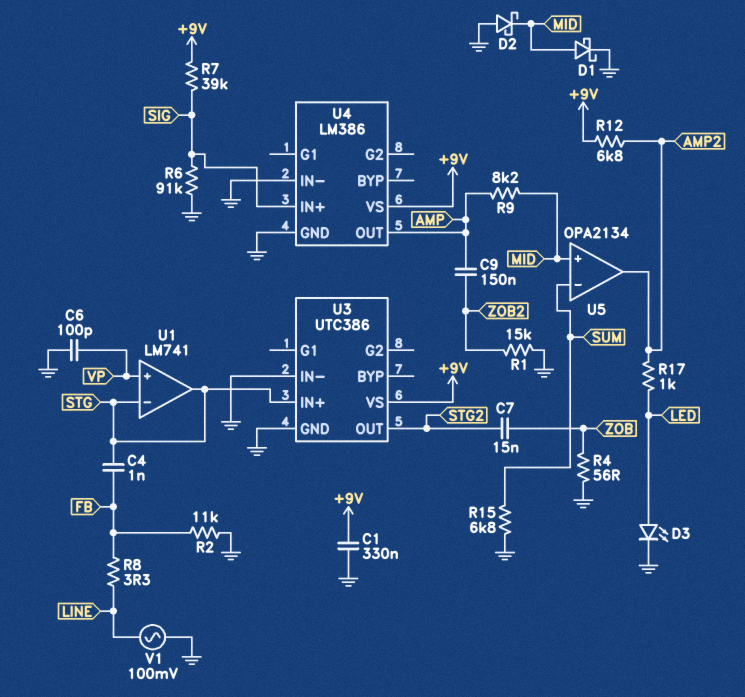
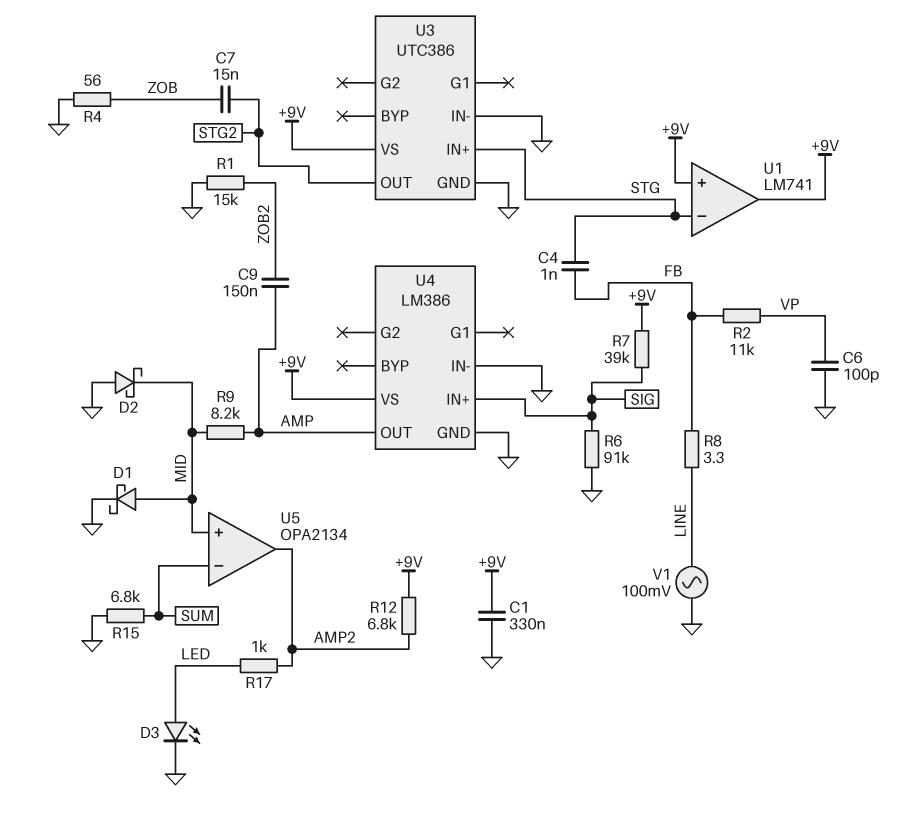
R2: 11k (FB, GND) -> 11k (FB, VP)
U1 pin in+: VP -> +9V
U1 pin out: STG -> +9V

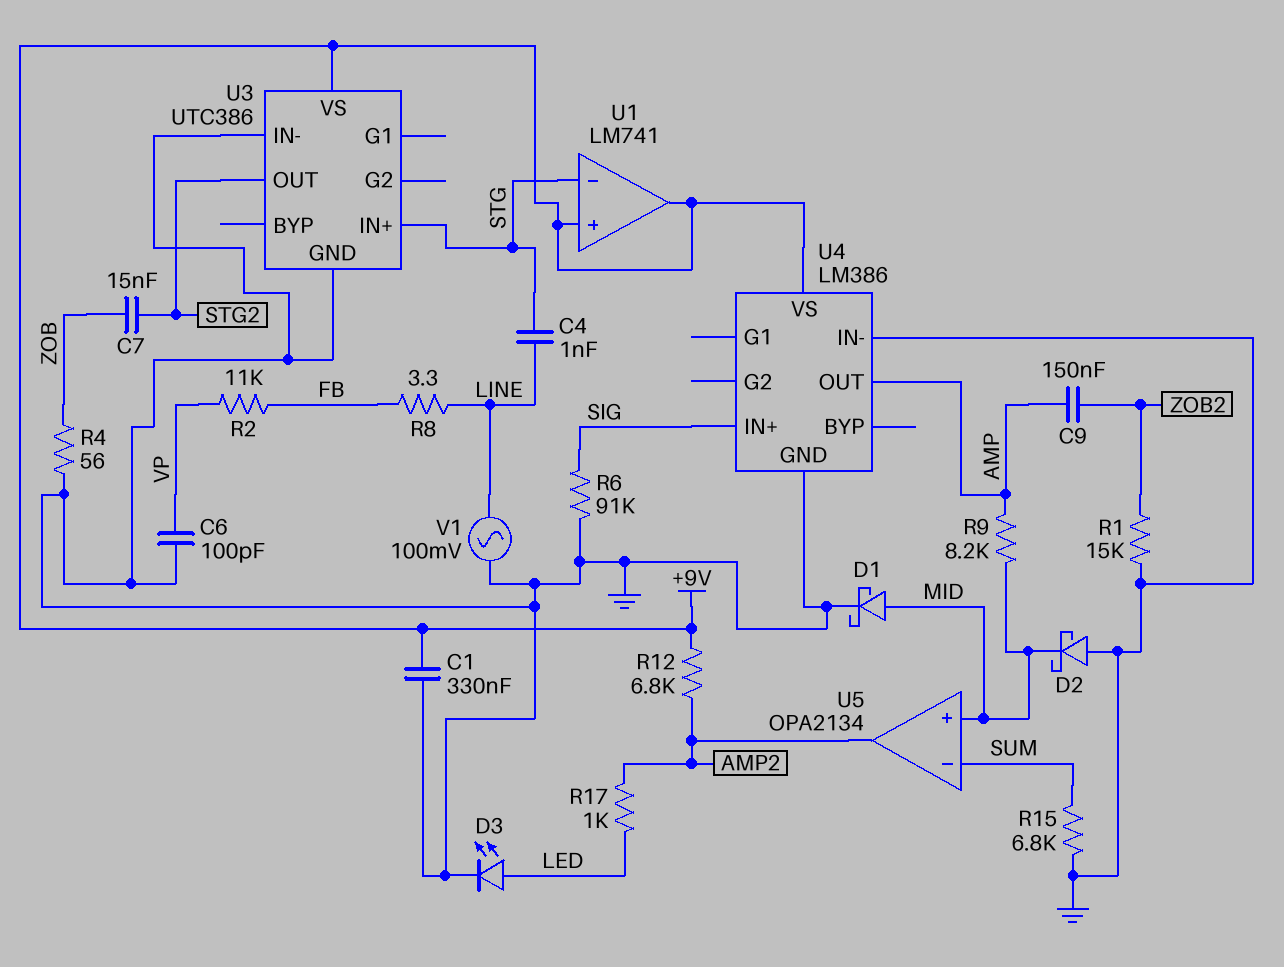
C4: 1nF (FB, STG) -> 1nF (LINE, STG)
R7: 39k (+9V, SIG) -> none

